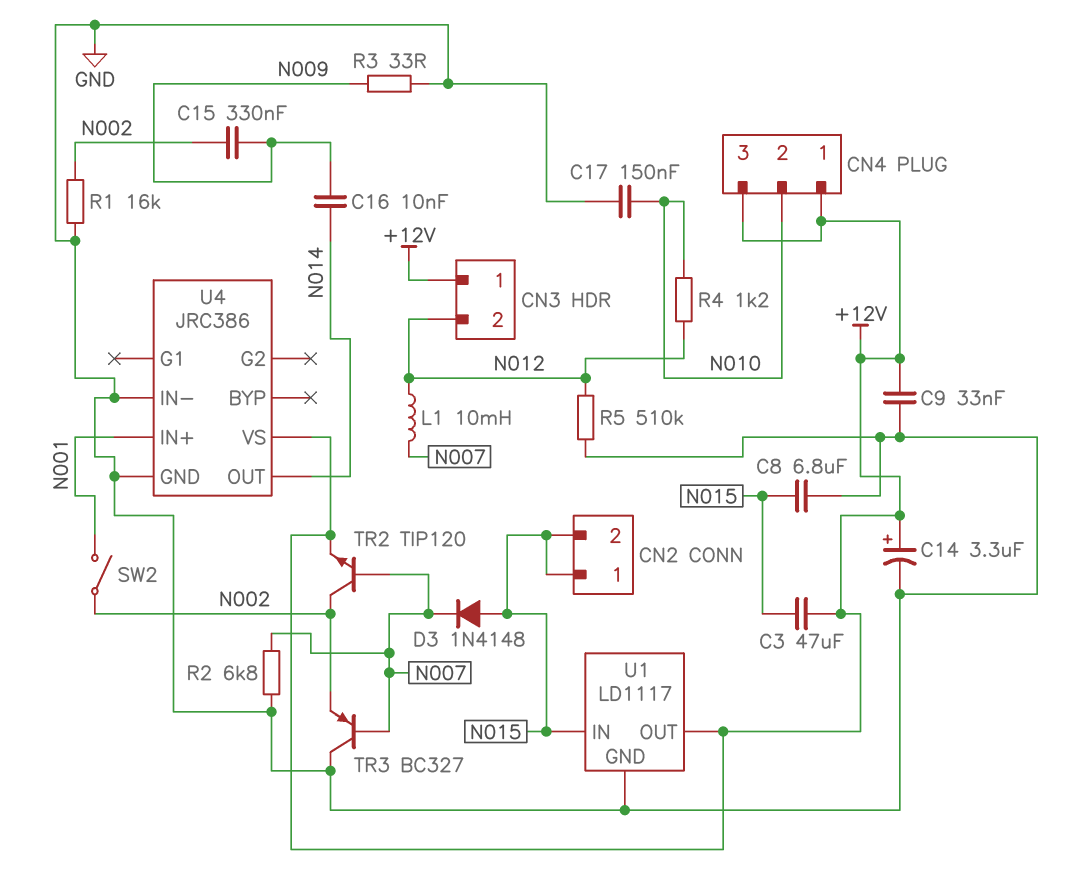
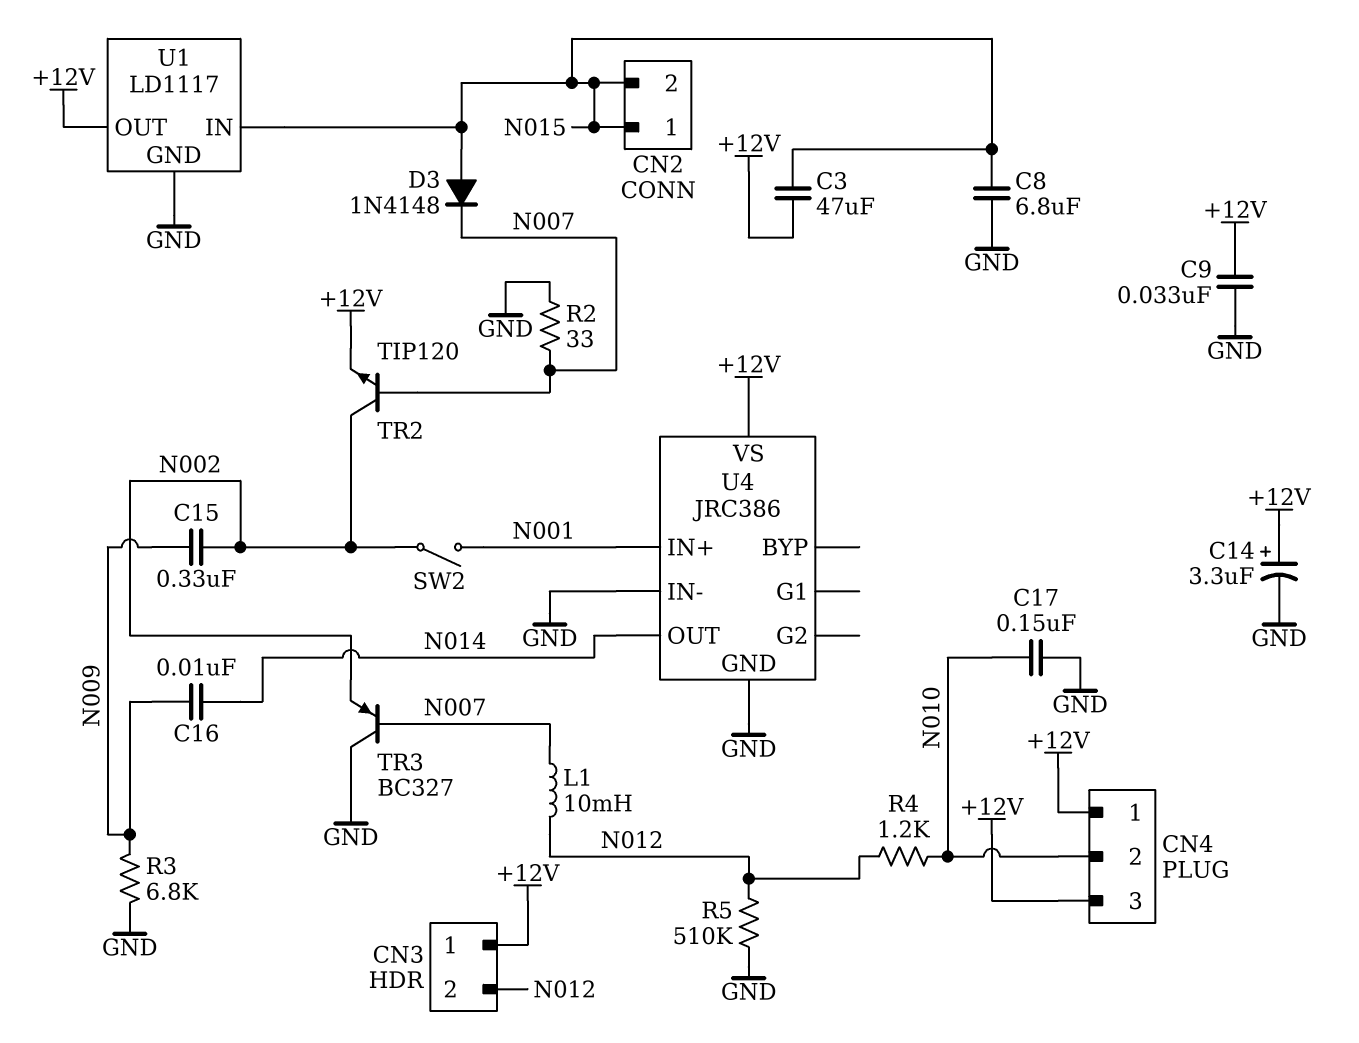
R1: 16k (GND, N002) -> none
R2: 6.8k (GND, N007) -> 33 (GND, N007)
R3: 33 (GND, N009) -> 6.8k (GND, N009)

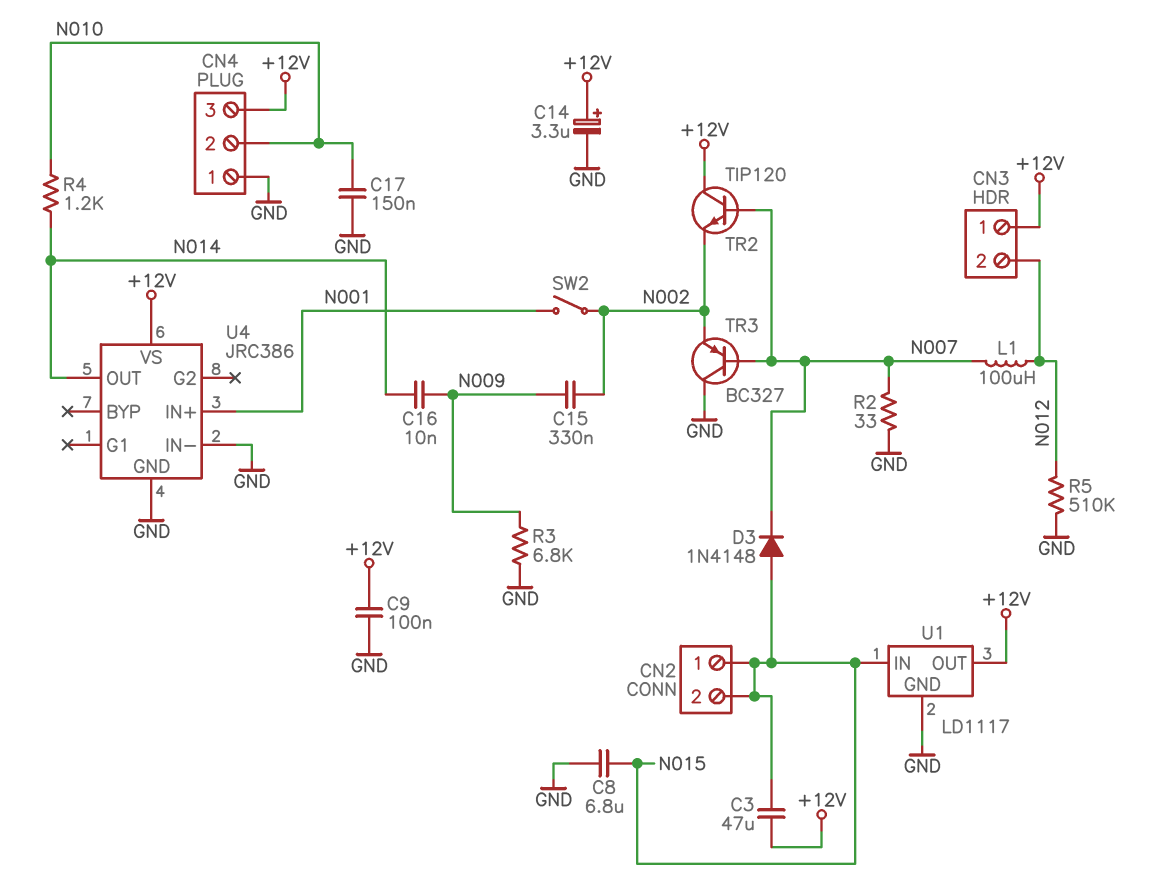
C9: 33nF (+12V, GND) -> 100nF (+12V, GND)
CN4 pin 1: +12V -> GND
L1: 10mH (N007, N012) -> 100uH (N007, N012)
R4: 1.2k (N010, N012) -> 1.2k (N010, N014)
TR2: NPN TIP120 (B N007, C N002, E +12V) -> NPN TIP120 (B N007, C +12V, E N002)

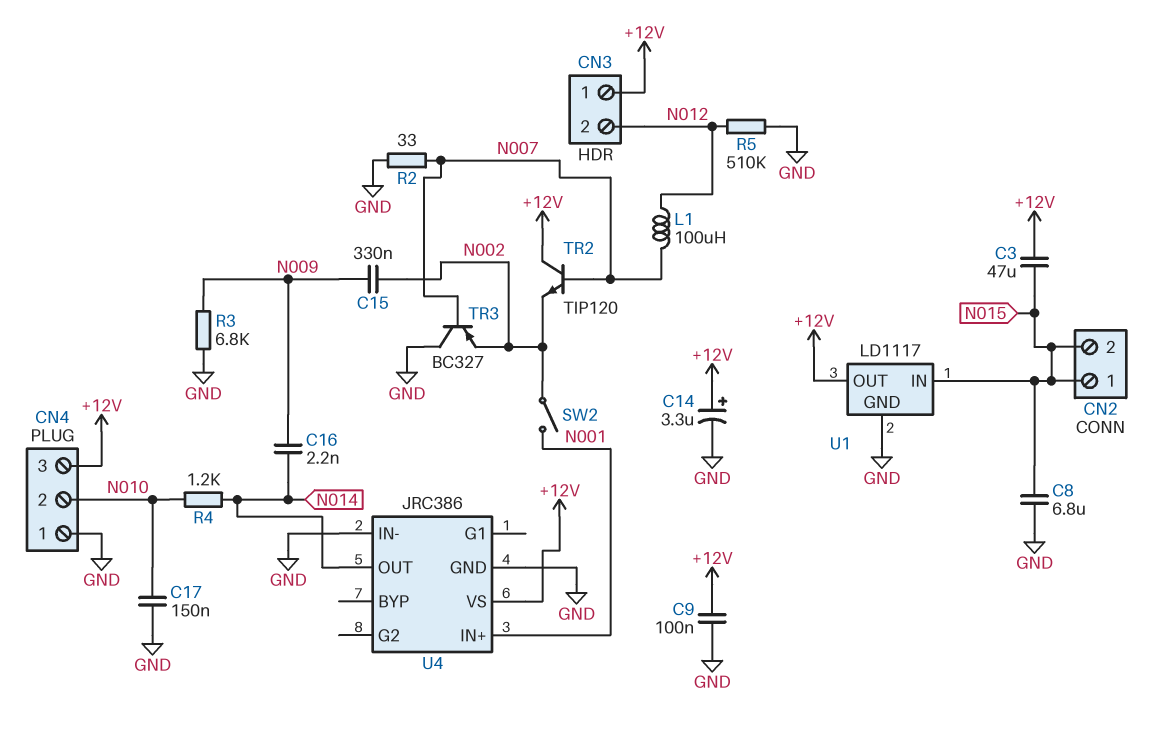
C16: 10nF (N009, N014) -> 2.2nF (N009, N014)
D3: diode 1N4148 (A N015, K N007) -> none

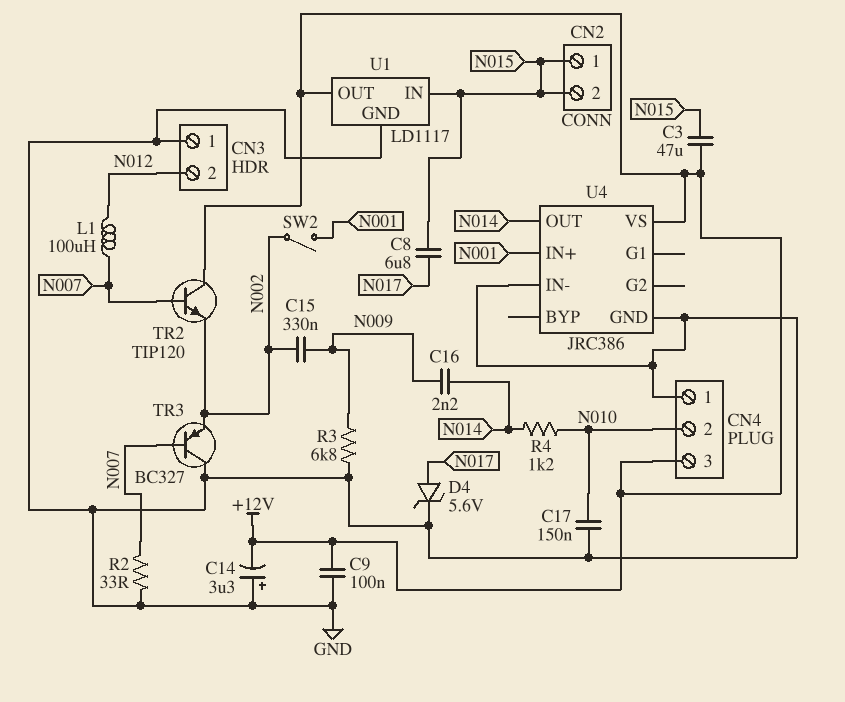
C8: 6.8uF (GND, N015) -> 6.8uF (N015, N017)
C14: 3.3uF (plus +12V, minus GND) -> 3.3uF (plus GND, minus +12V)
CN3 pin 1: +12V -> GND
D4: none -> zener 5.6V (A N017, K GND)
R5: 510k (GND, N012) -> none

